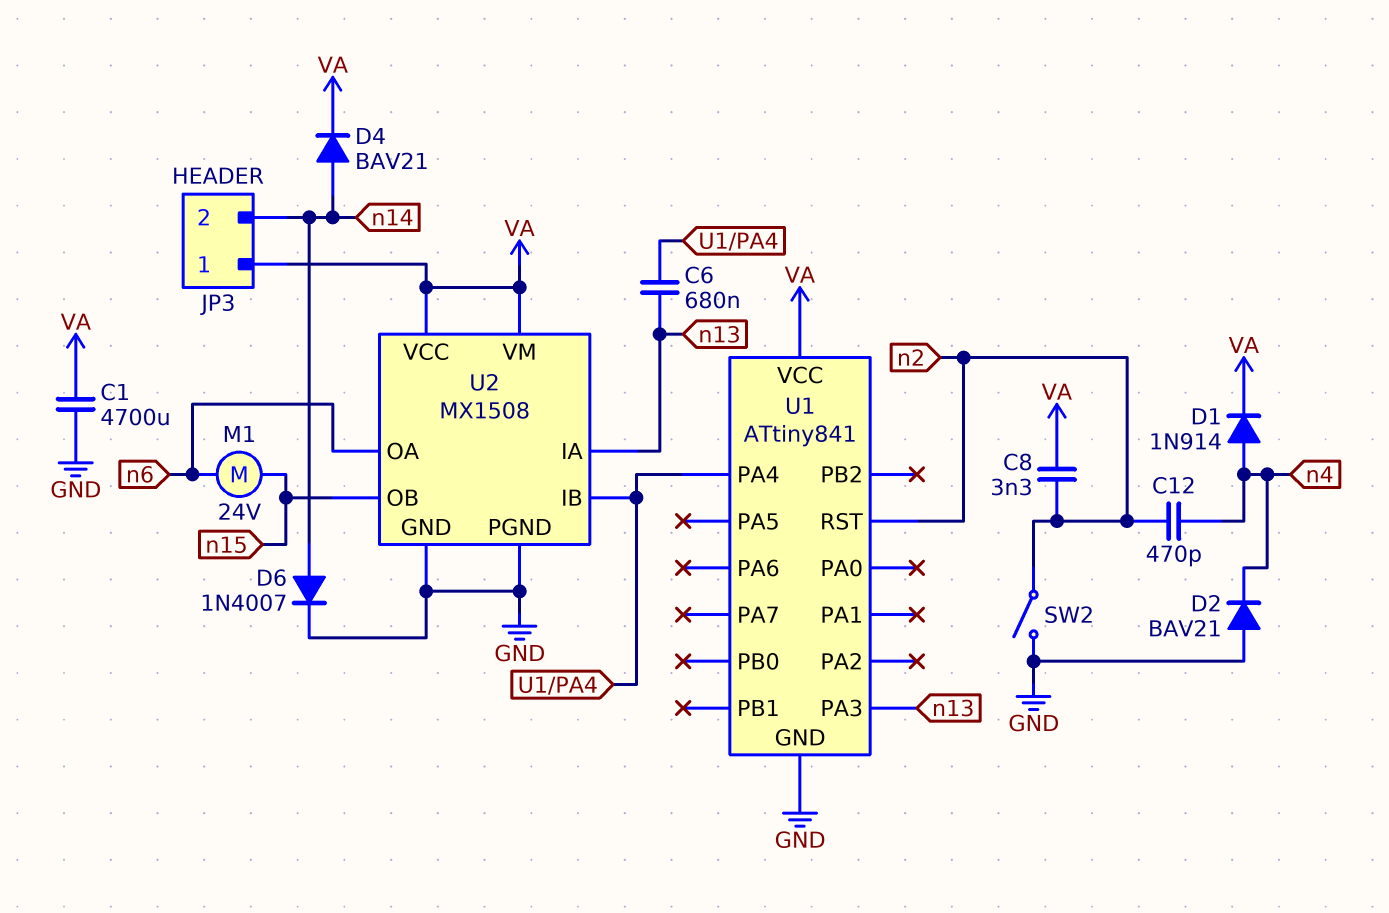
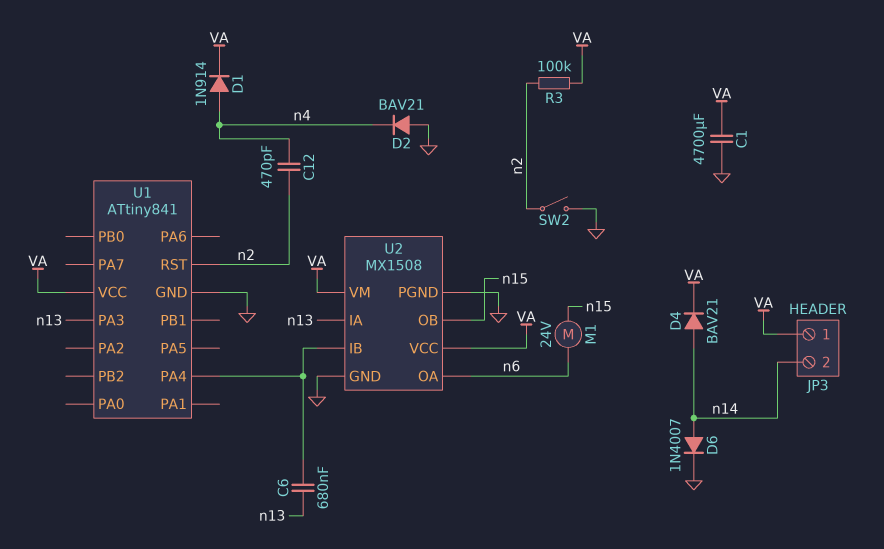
C8: 3.3nF (VA, n2) -> none
R3: none -> 100k (VA, n2)

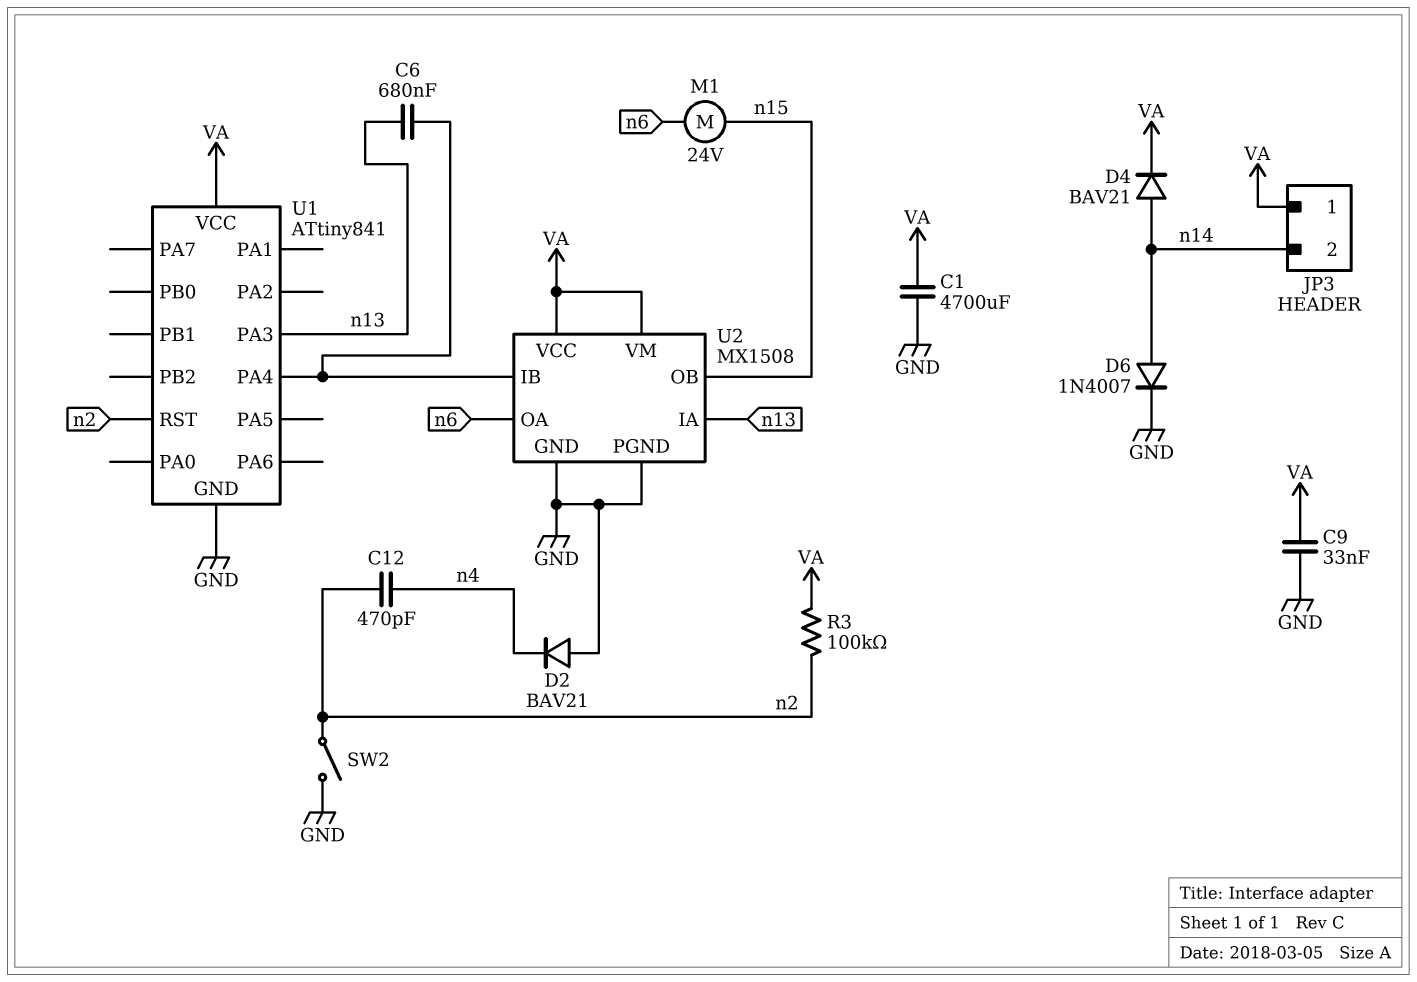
C9: none -> 33nF (GND, VA)
D1: diode 1N914 (A n4, K VA) -> none

